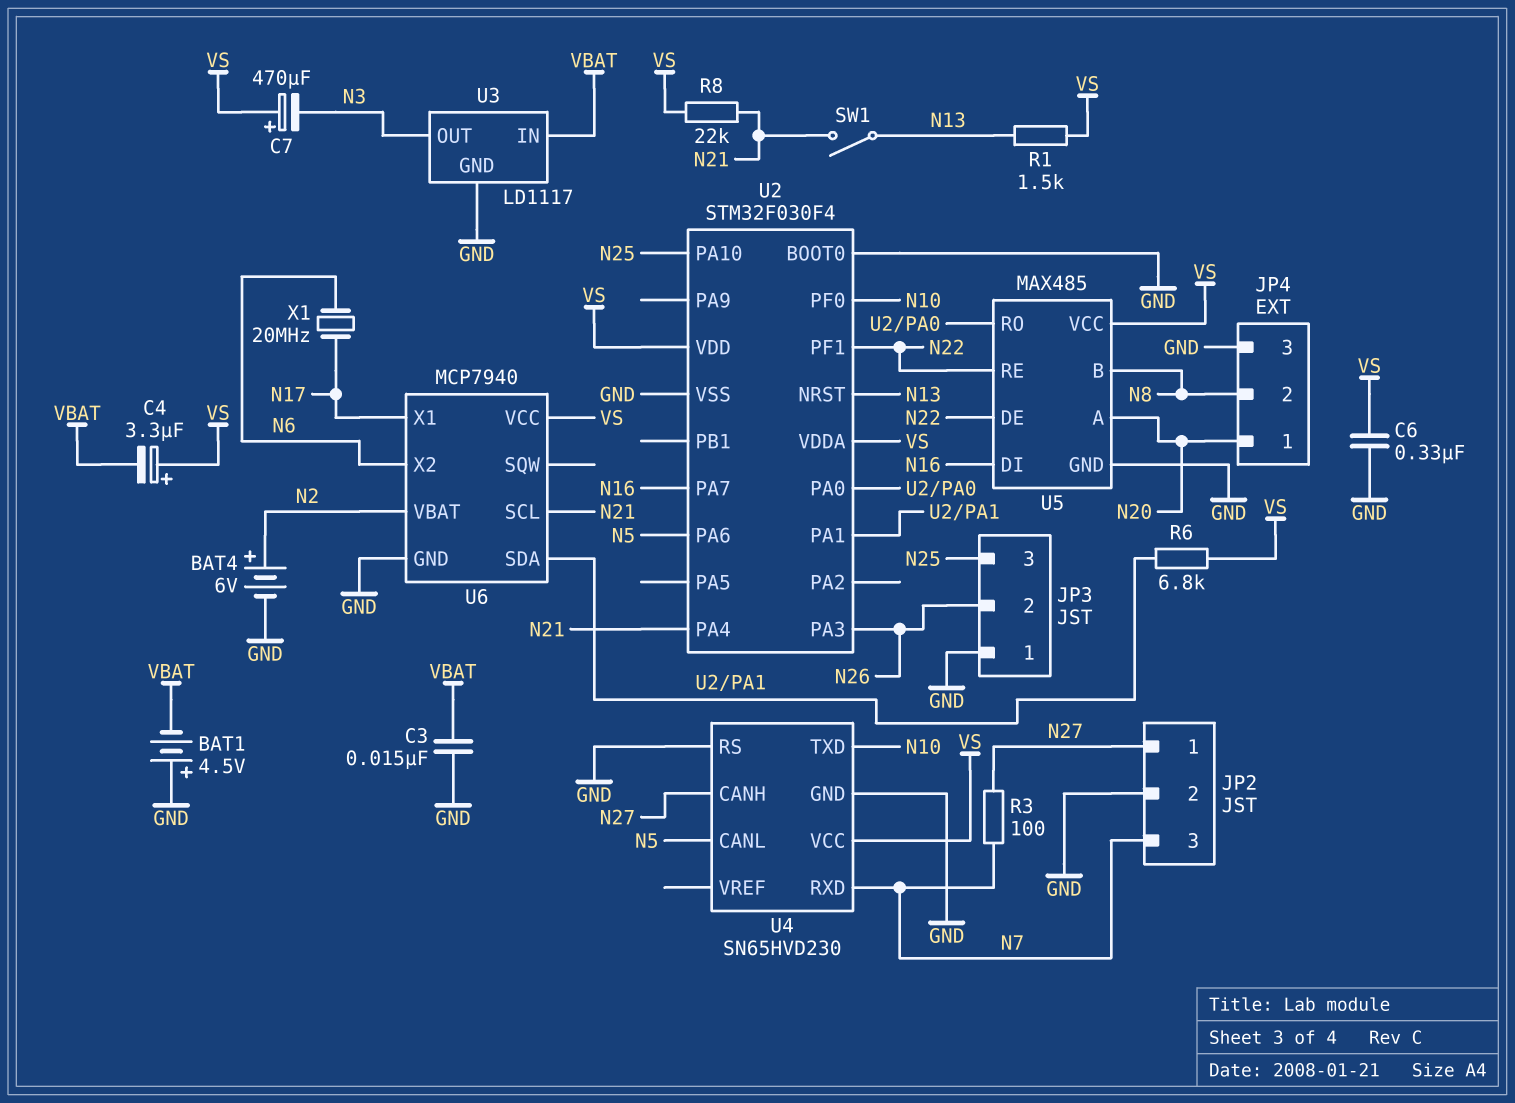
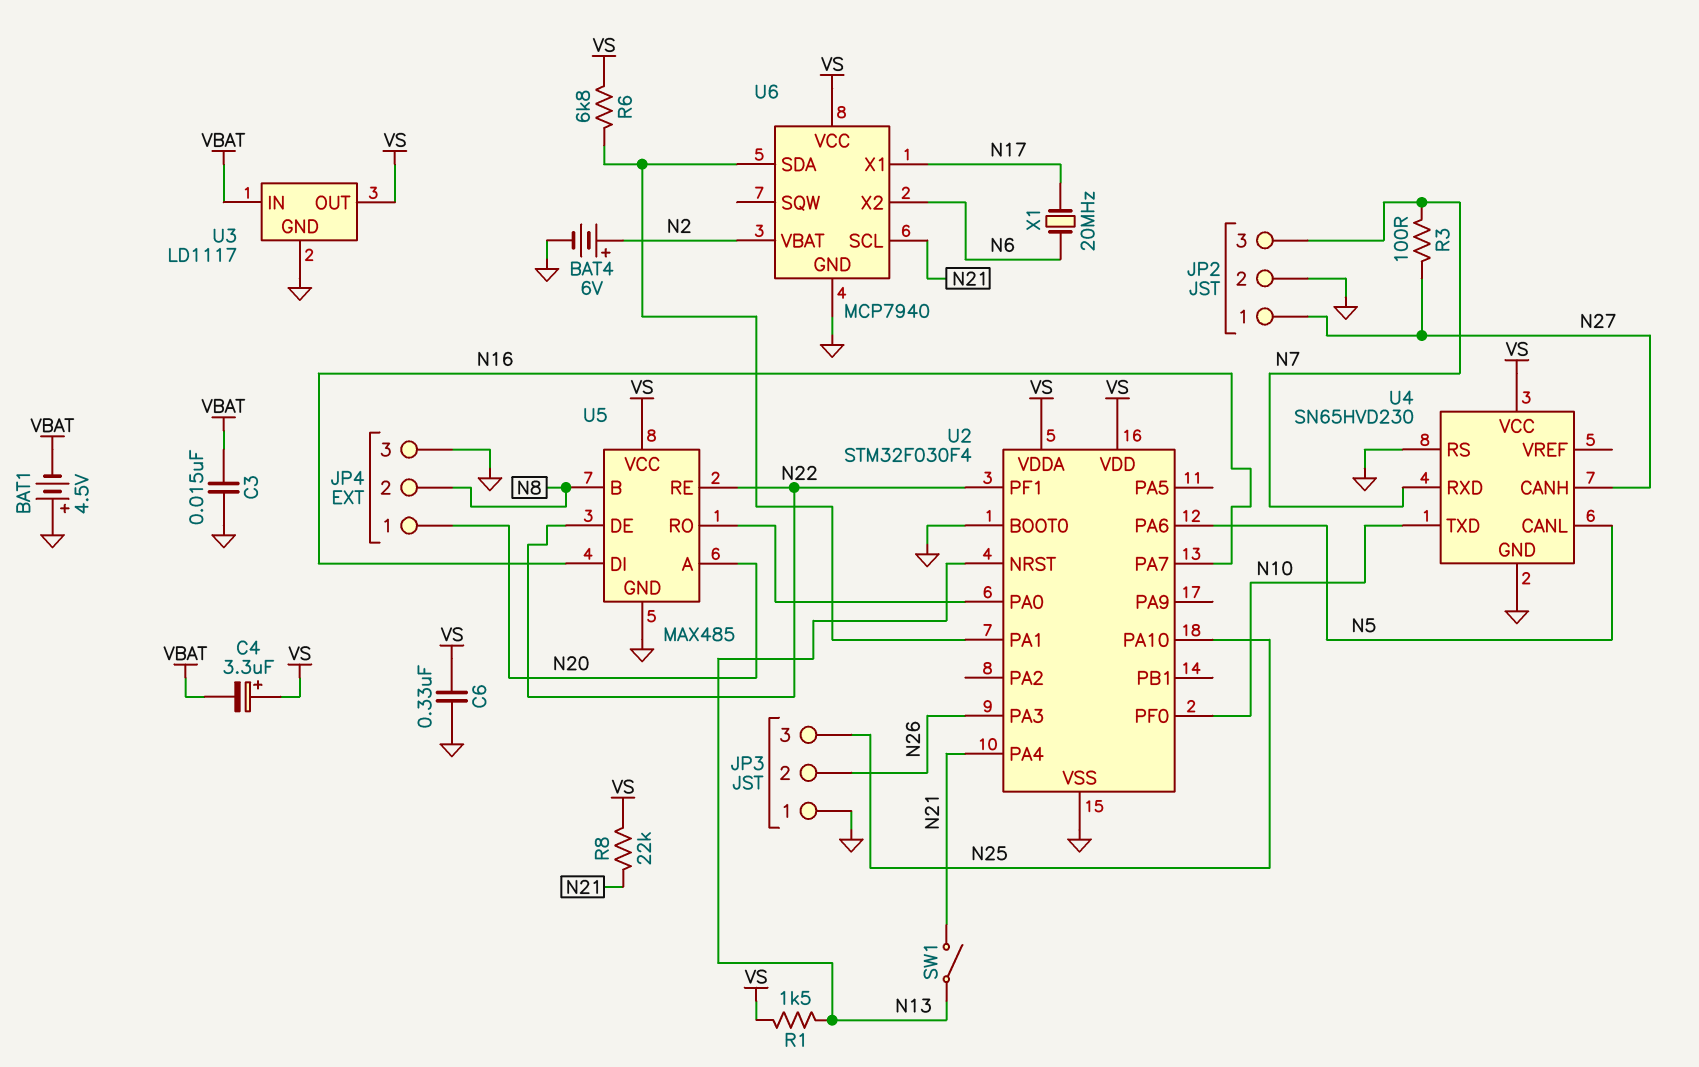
C7: 470uF (plus VS, minus N3) -> none
U3 pin OUT: N3 -> VS

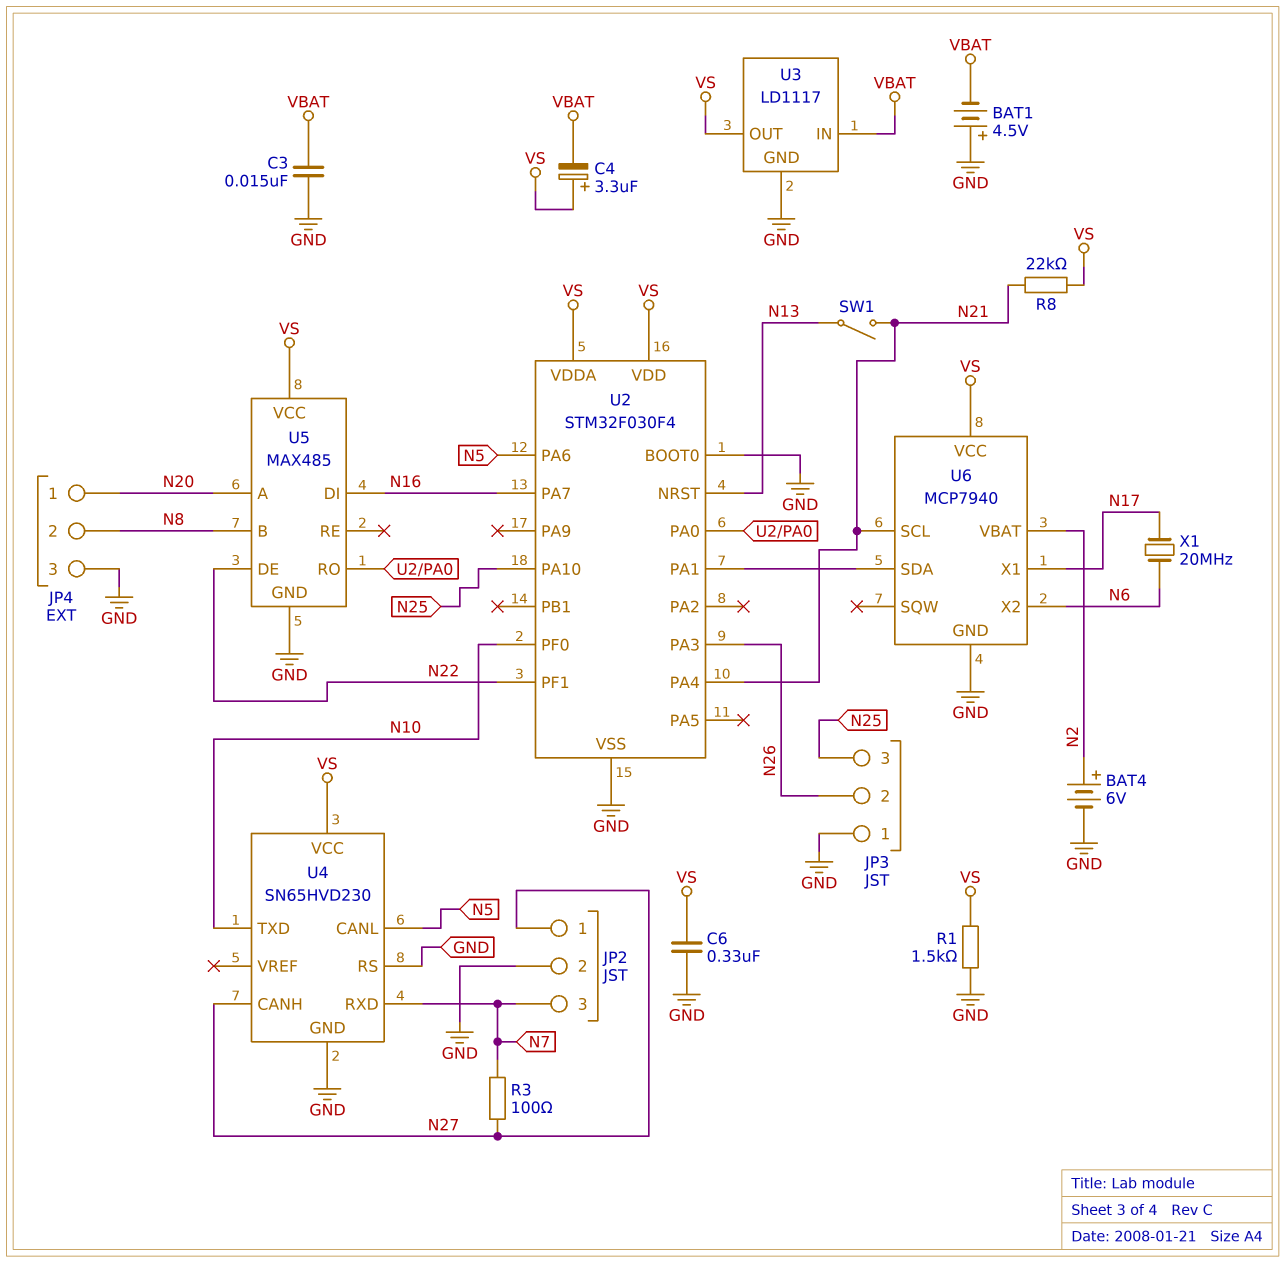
R1: 1.5k (N13, VS) -> 1.5k (GND, VS)
R6: 6.8k (U2/PA1, VS) -> none
U5 pin RE: N22 -> none

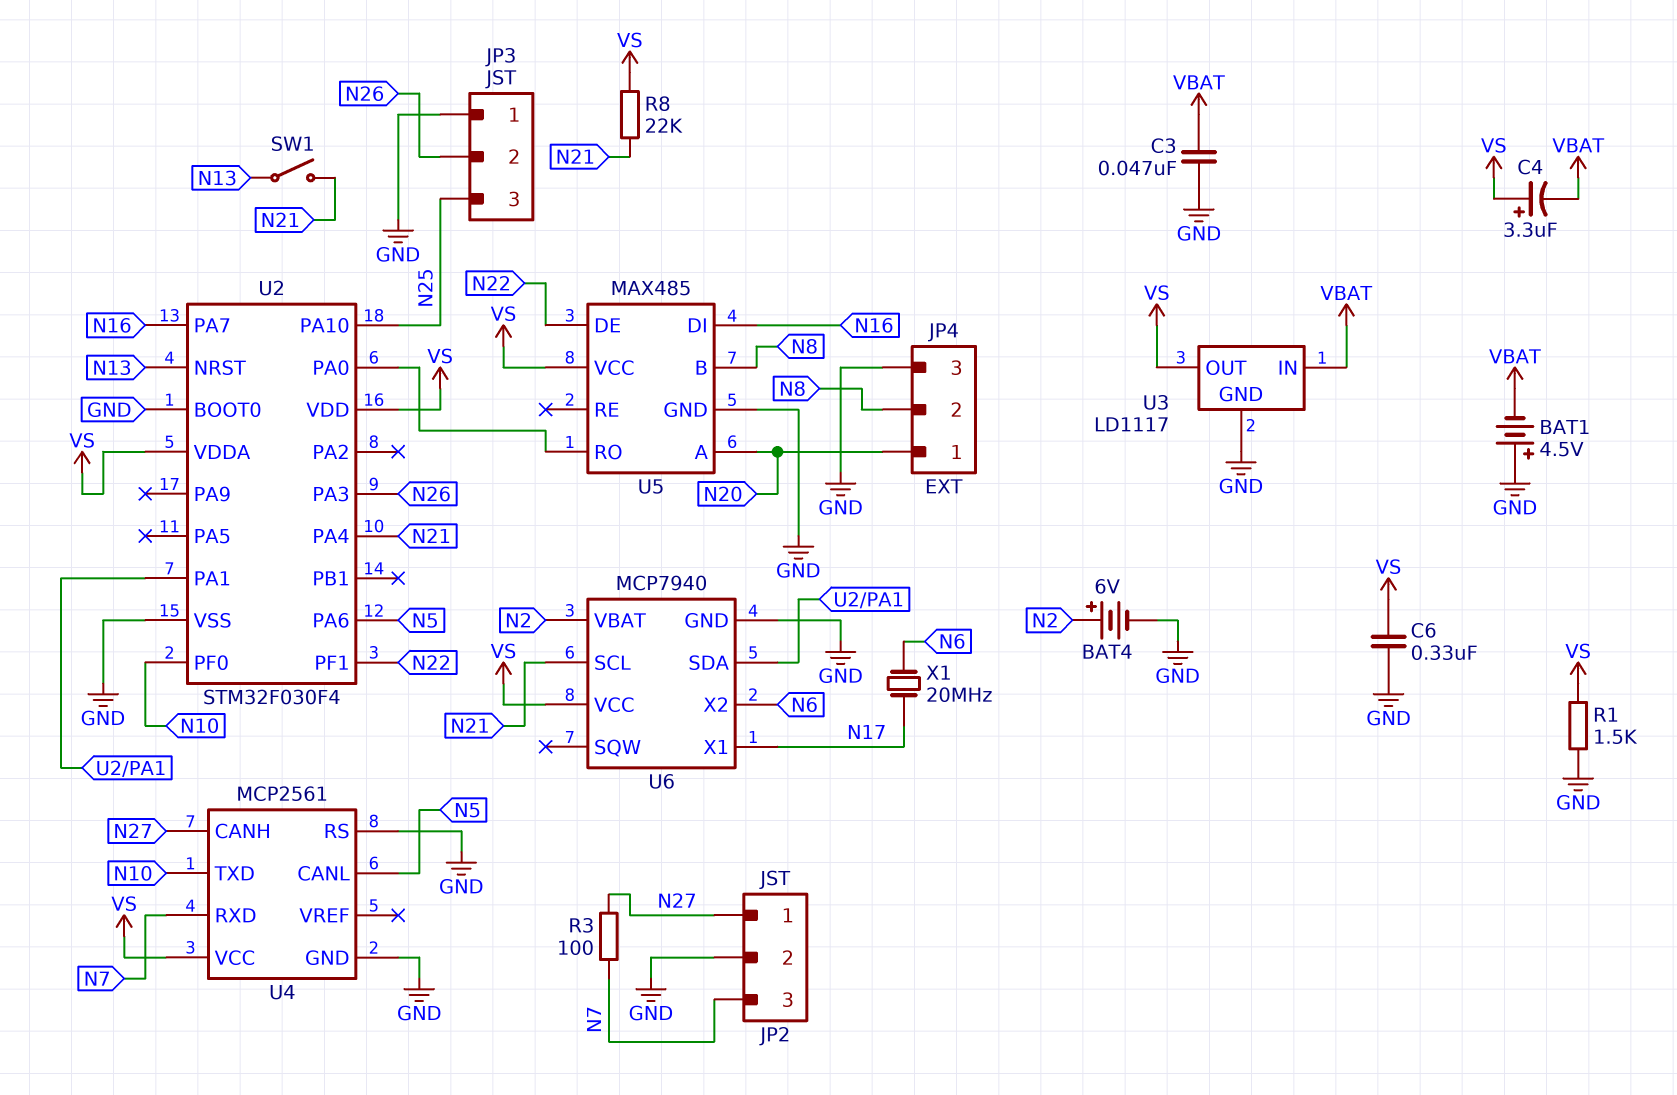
C3: 15nF (GND, VBAT) -> 47nF (GND, VBAT)
U4: SN65HVD230 -> MCP2561

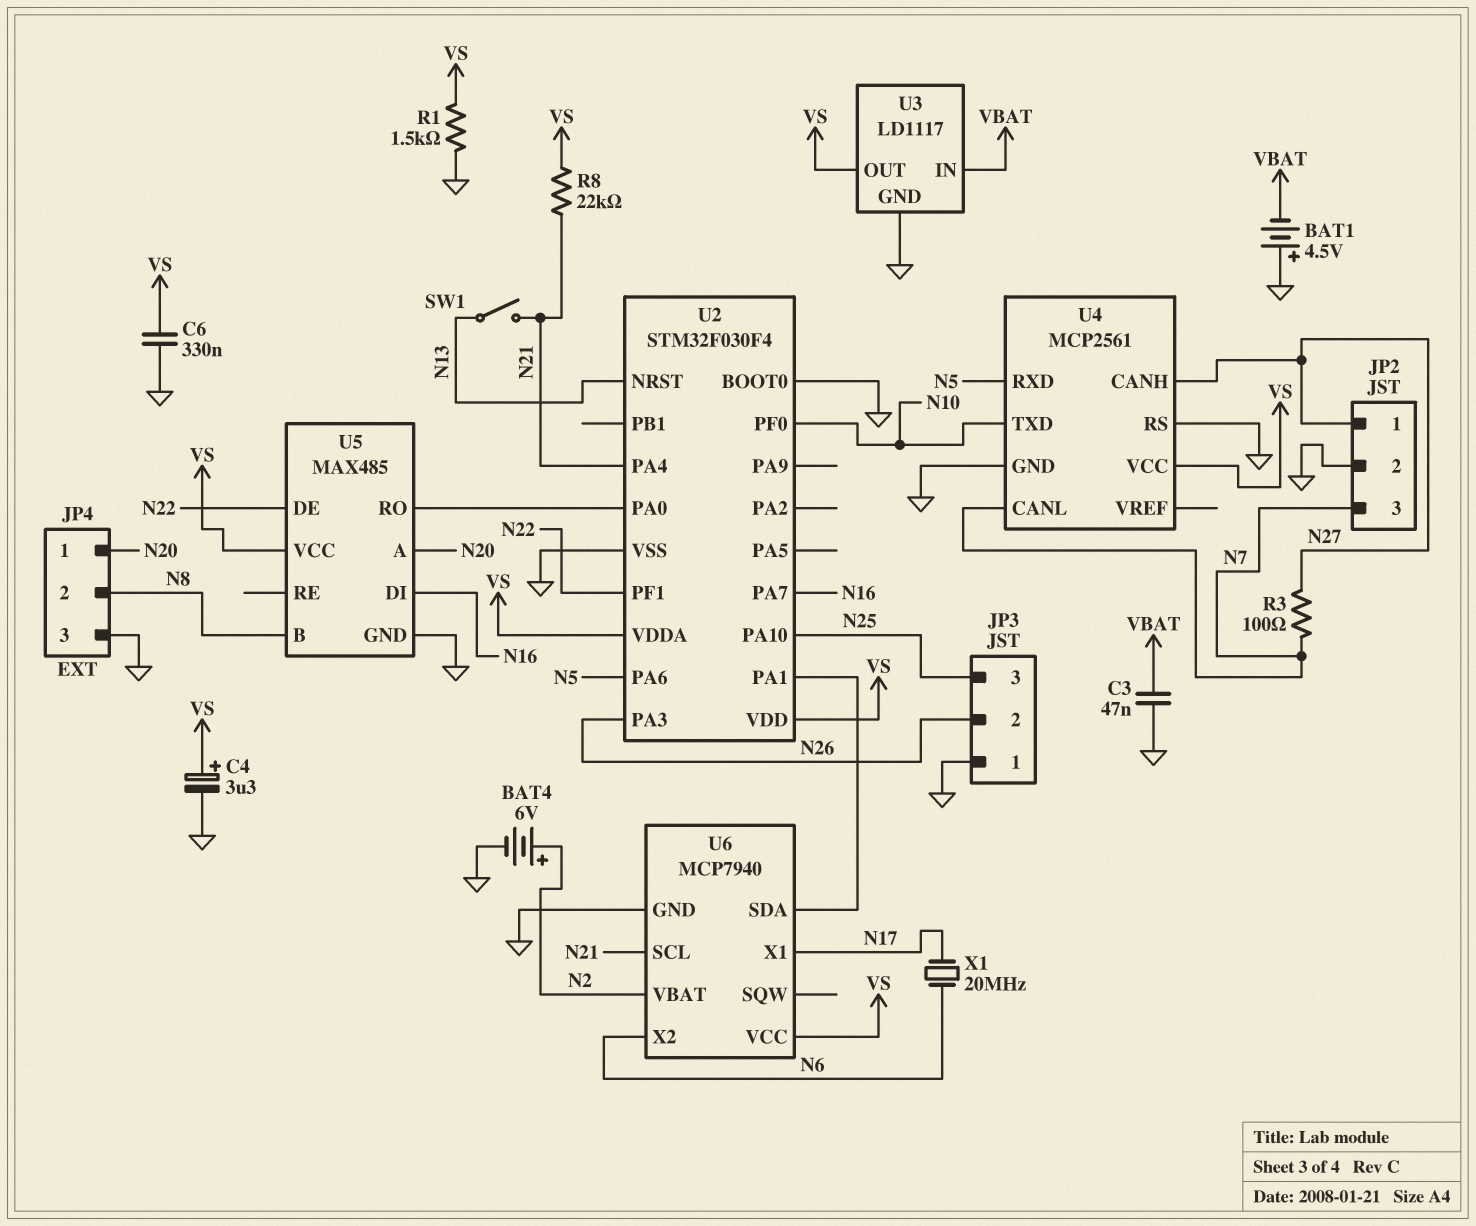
C4: 3.3uF (plus VS, minus VBAT) -> 3.3uF (plus VS, minus GND)
U4 pin CANL: N5 -> N7
U4 pin RXD: N7 -> N5

